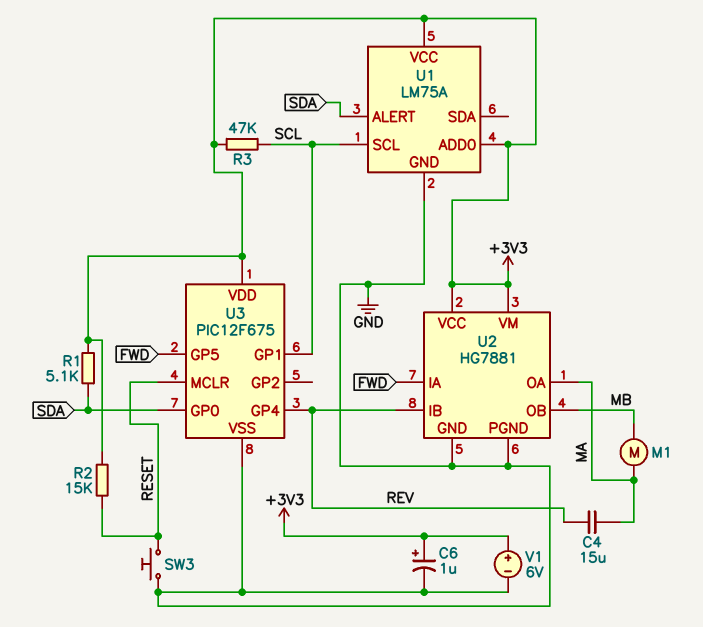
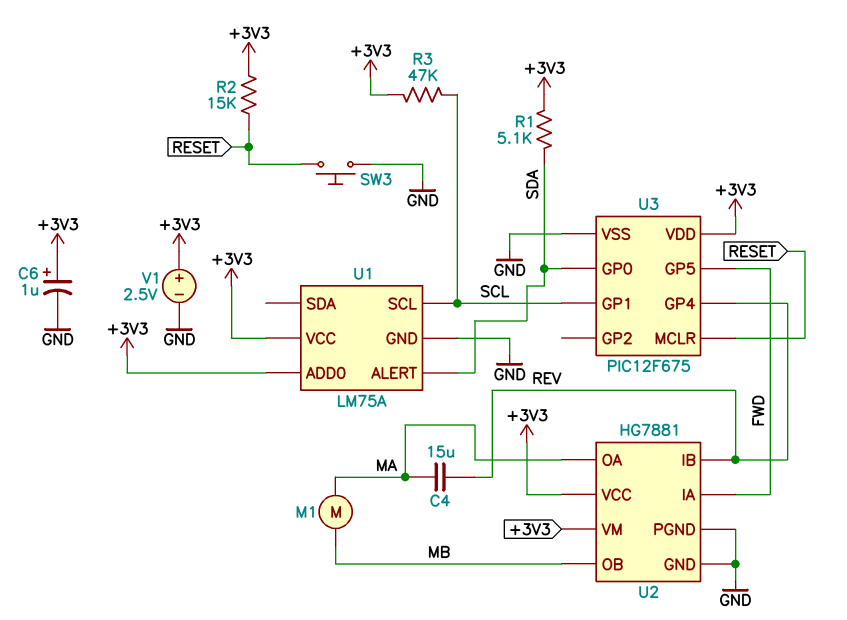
V1: 6V (plus +3V3, minus GND) -> 2.5V (plus +3V3, minus GND)

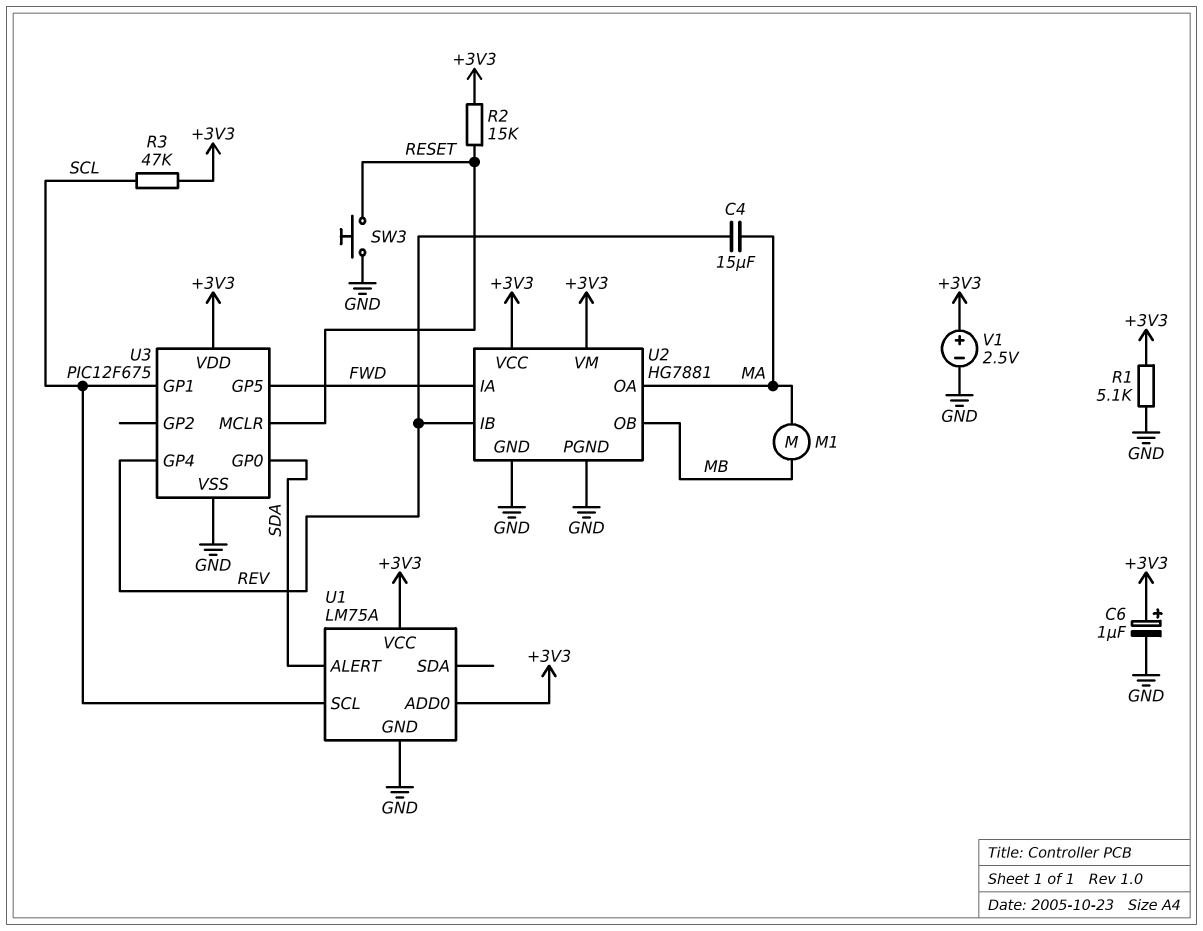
R1: 5.1k (+3V3, SDA) -> 5.1k (+3V3, GND)

